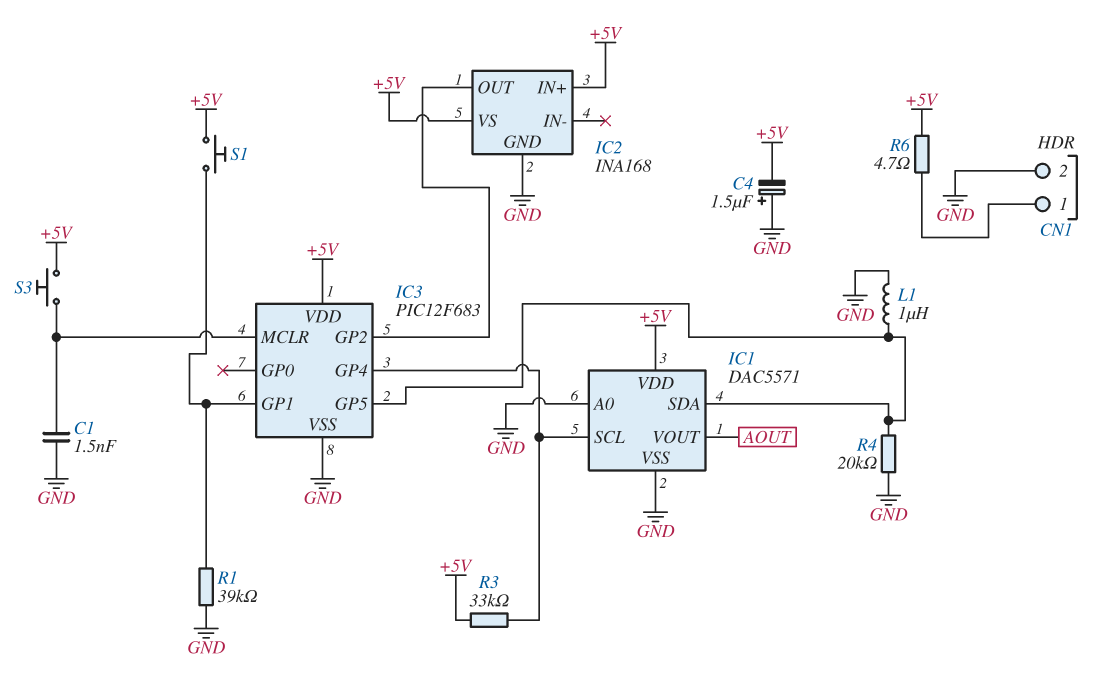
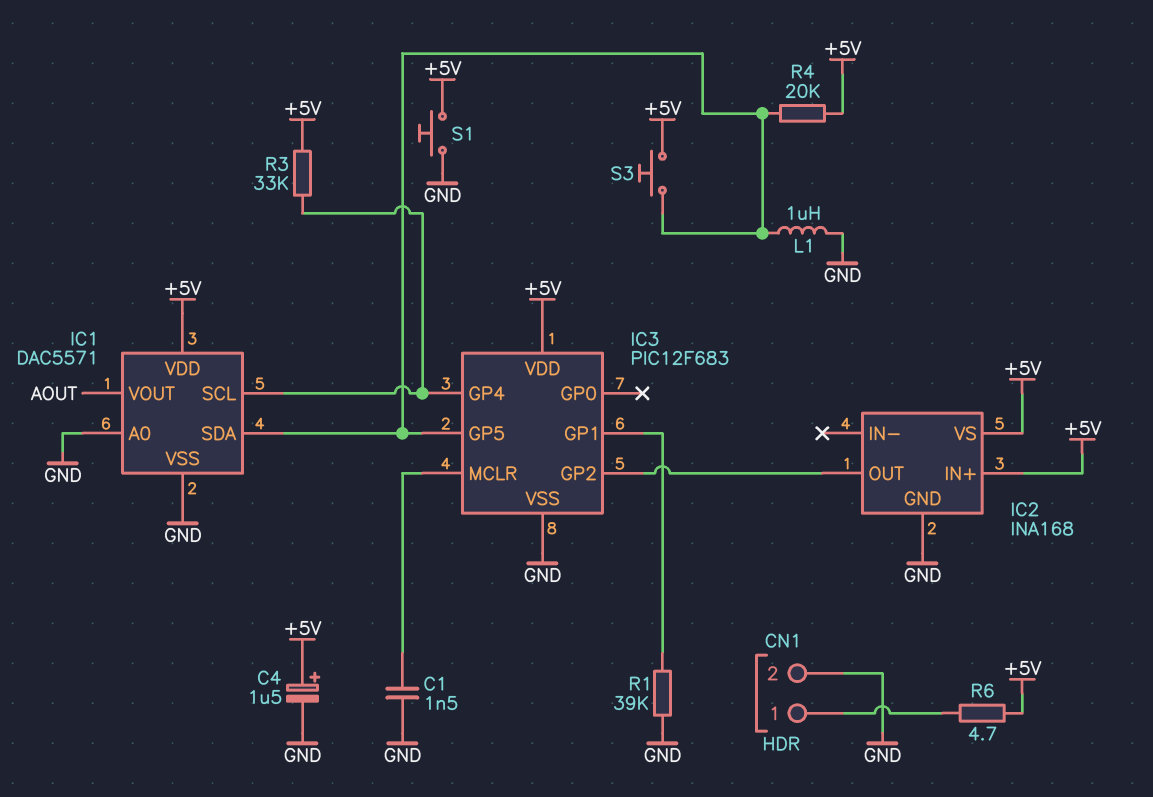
C4: 1.5uF (plus GND, minus +5V) -> 1.5uF (plus +5V, minus GND)
R4: 20k (GND, IC1/SDA) -> 20k (+5V, IC1/SDA)
S1: button (+5V, IC3/GP1) -> button (+5V, GND)
S3: button (+5V, IC3/MCLR) -> button (+5V, IC1/SDA)

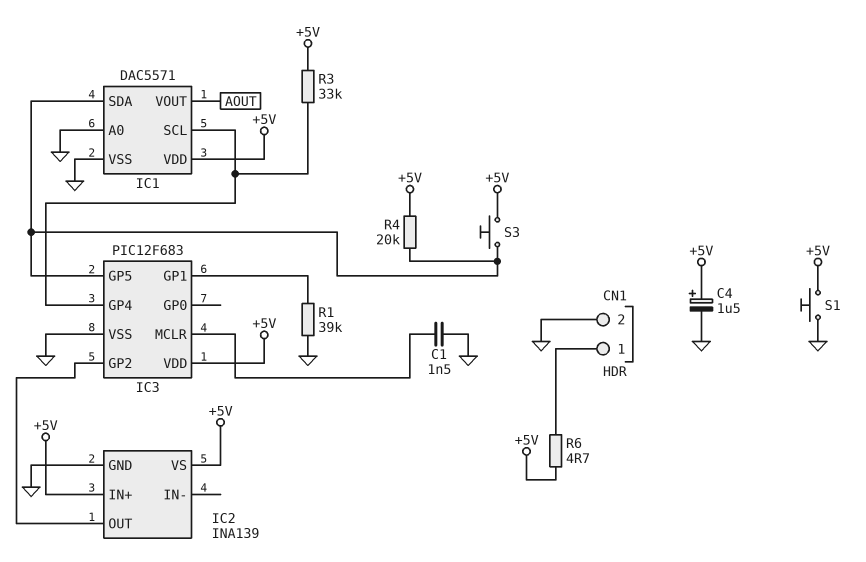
IC2: INA168 -> INA139
L1: 1uH (GND, IC1/SDA) -> none

